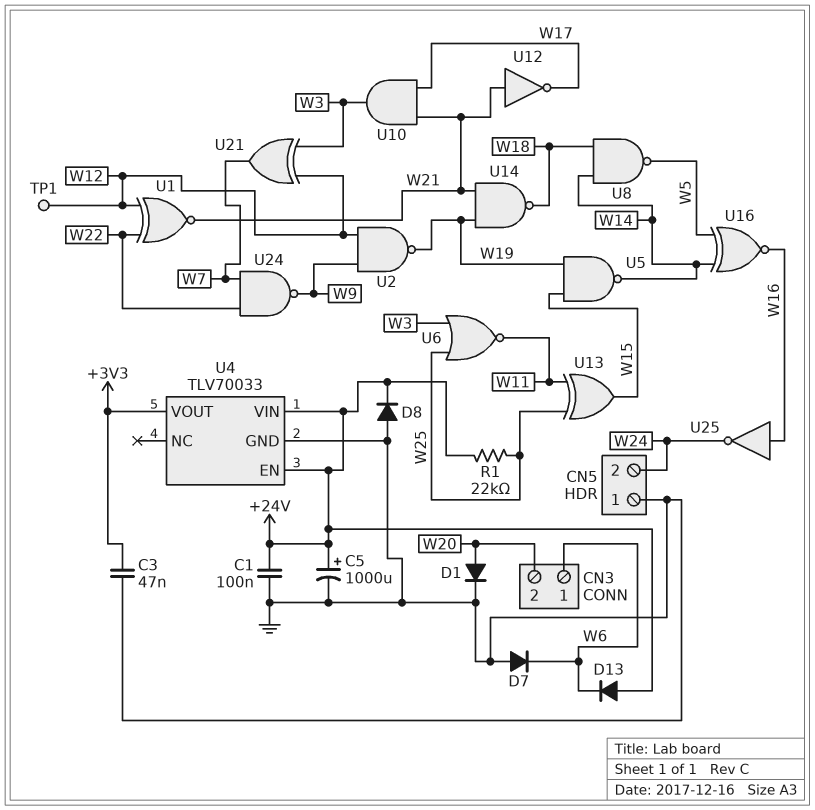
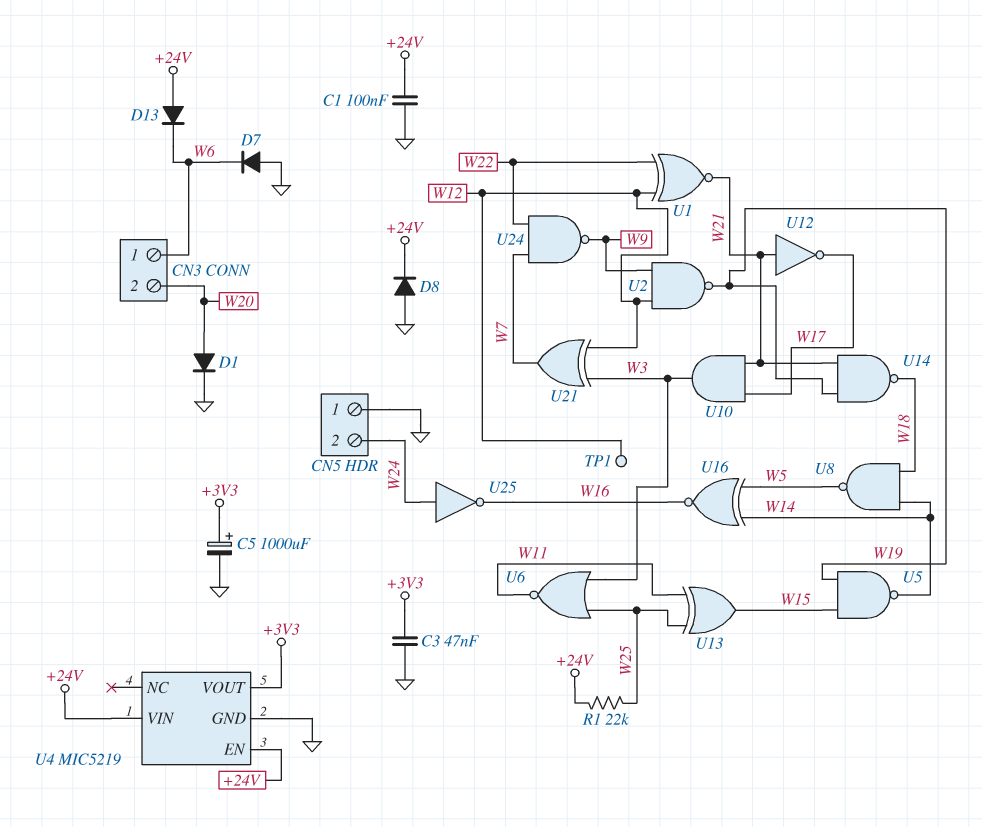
C5: 1000uF (plus +24V, minus GND) -> 1000uF (plus +3V3, minus GND)
U4: TLV70033 -> MIC5219
U25: NOT (in W16, out W24) -> NOT (in W24, out W16)

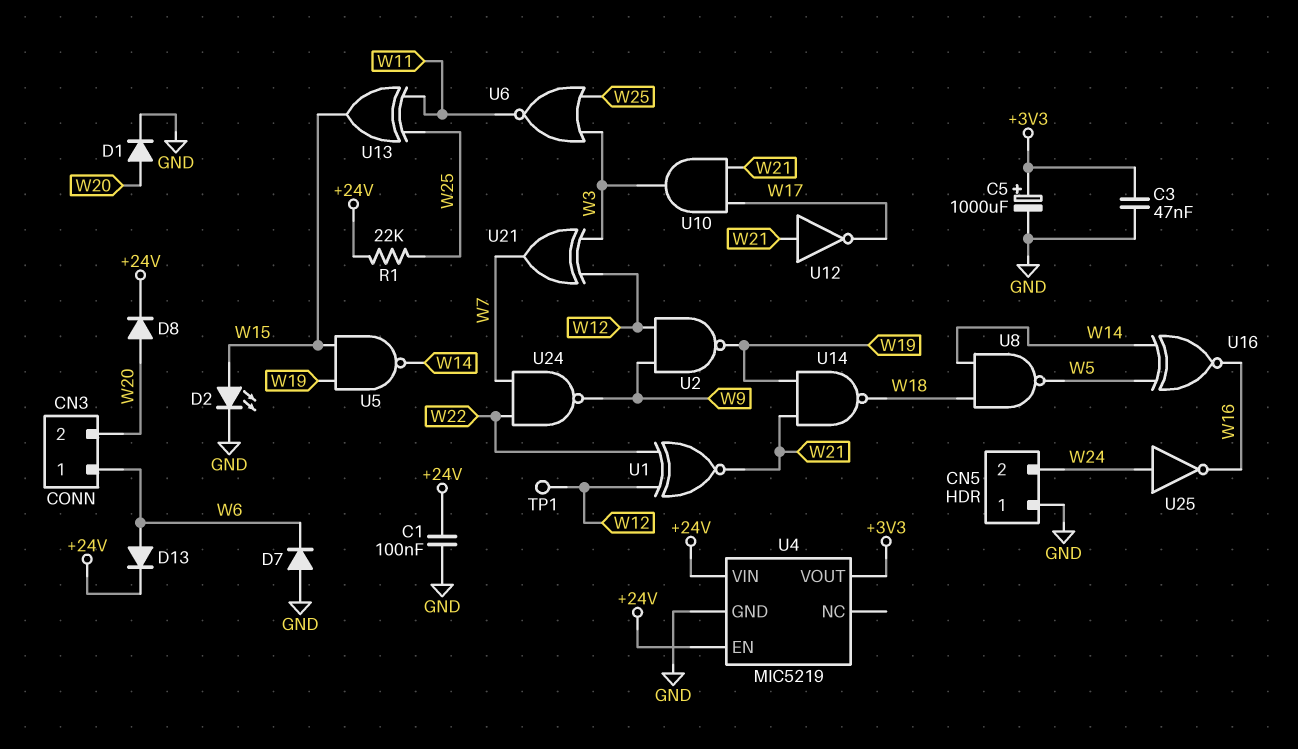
D2: none -> LED (A W15, K GND)
D8: diode (A GND, K +24V) -> diode (A W20, K +24V)
D13: diode (A +24V, K W6) -> diode (A W6, K +24V)

